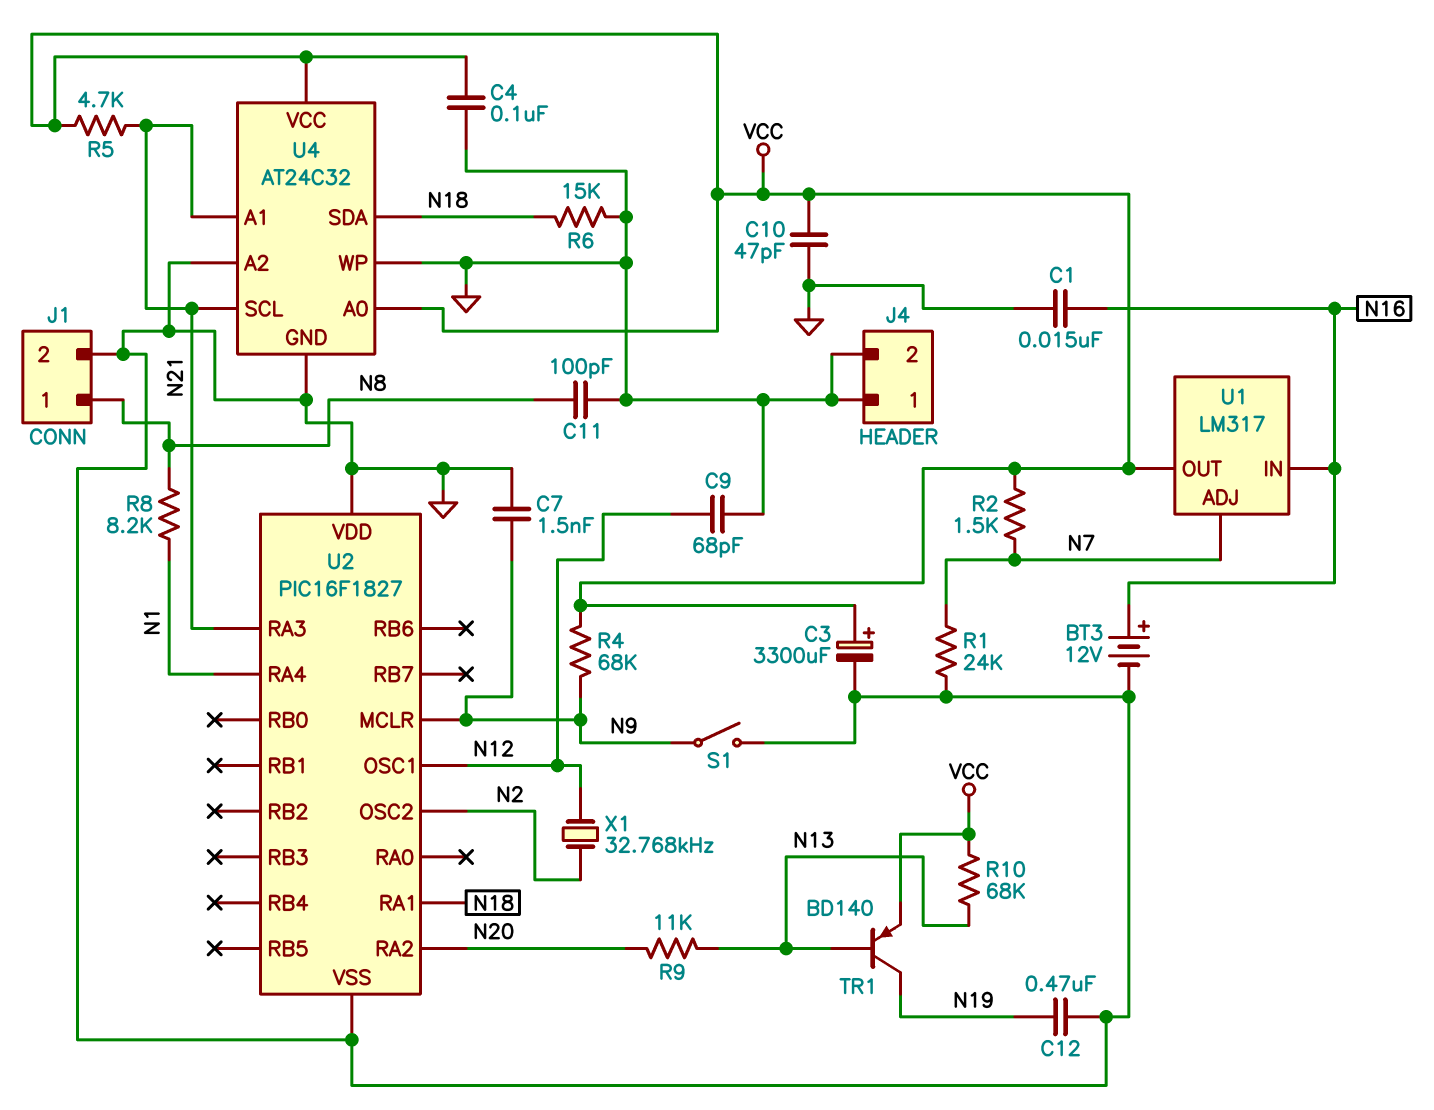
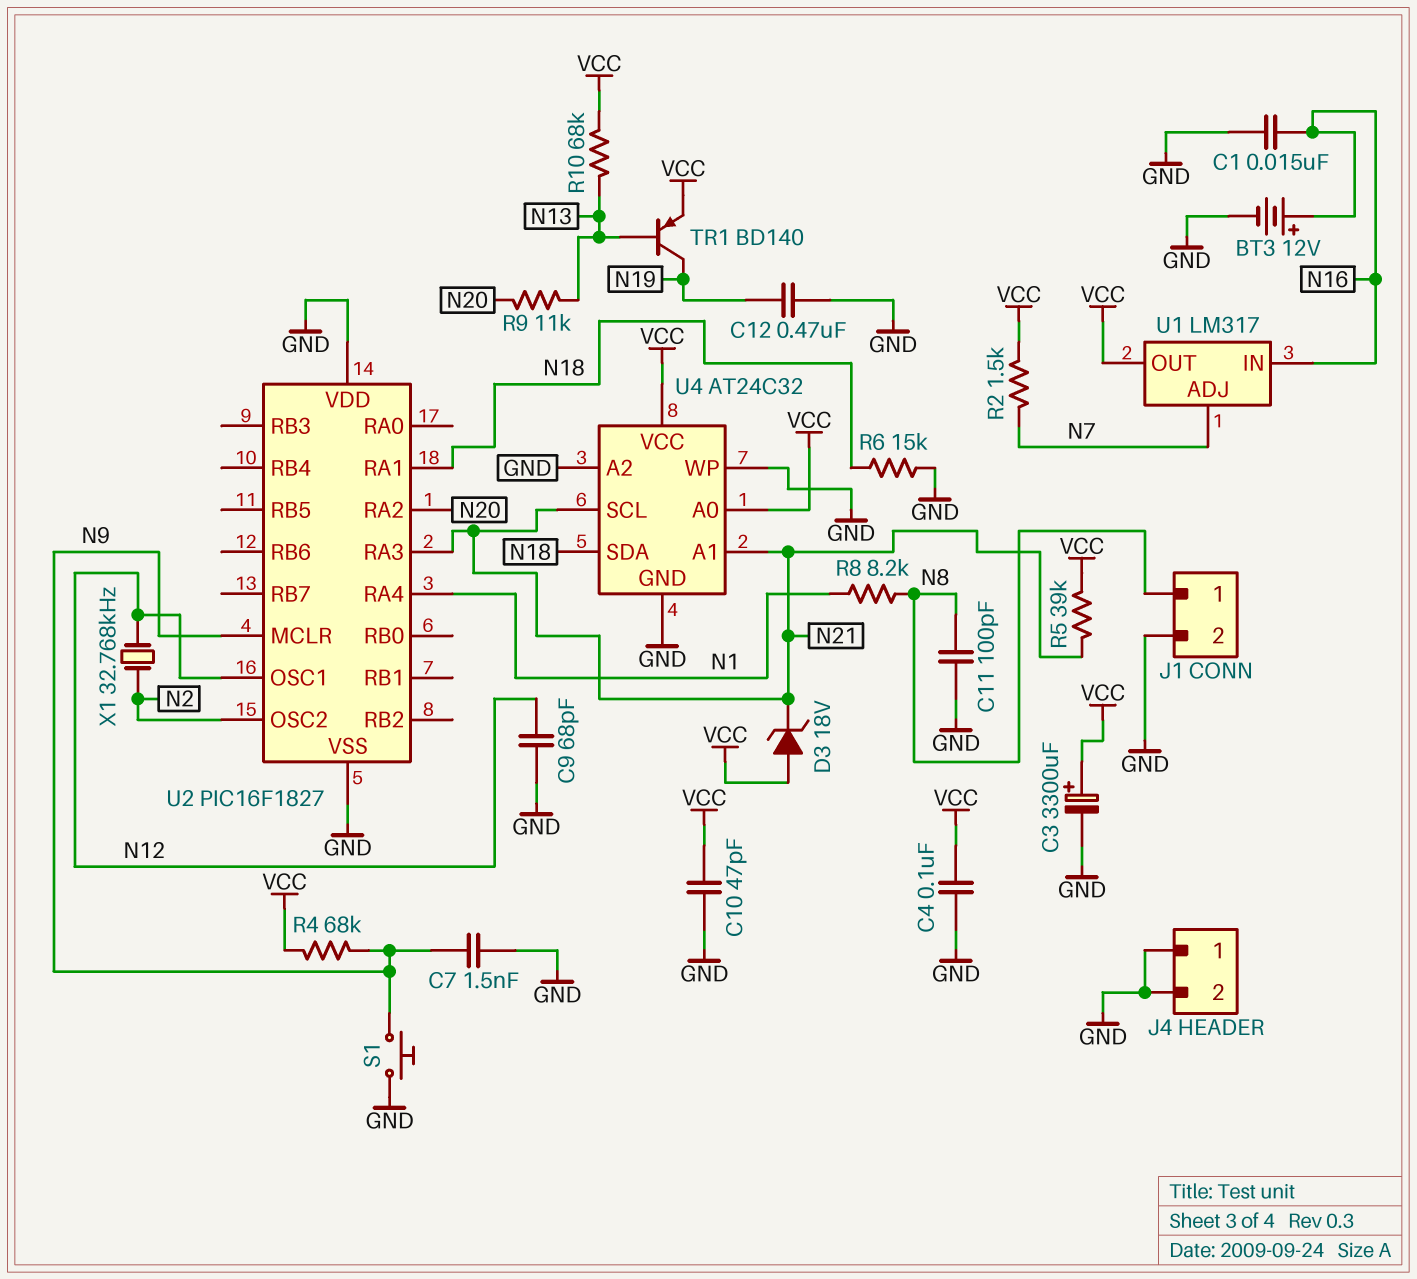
D3: none -> zener 18V (A VCC, K N21)
R1: 24k (GND, N7) -> none
R5: 4.7k (N21, VCC) -> 39k (N21, VCC)
S1: switch (GND, N9) -> button (GND, N9)

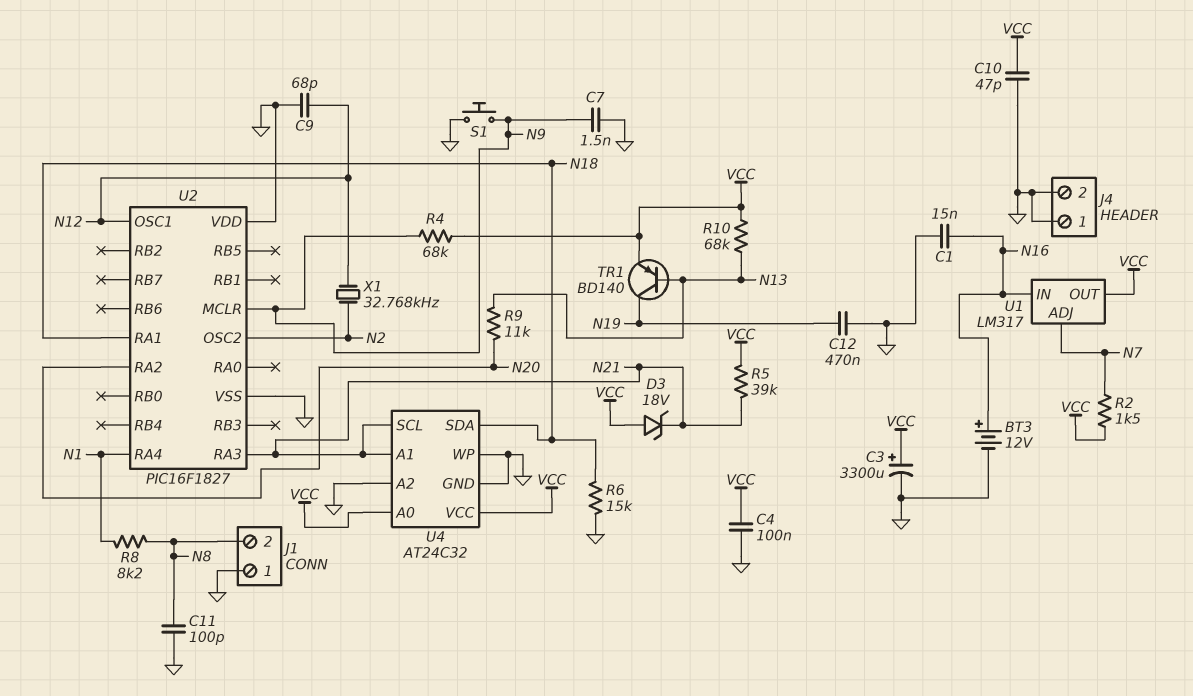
J1 pin 1: N8 -> GND
J1 pin 2: GND -> N8

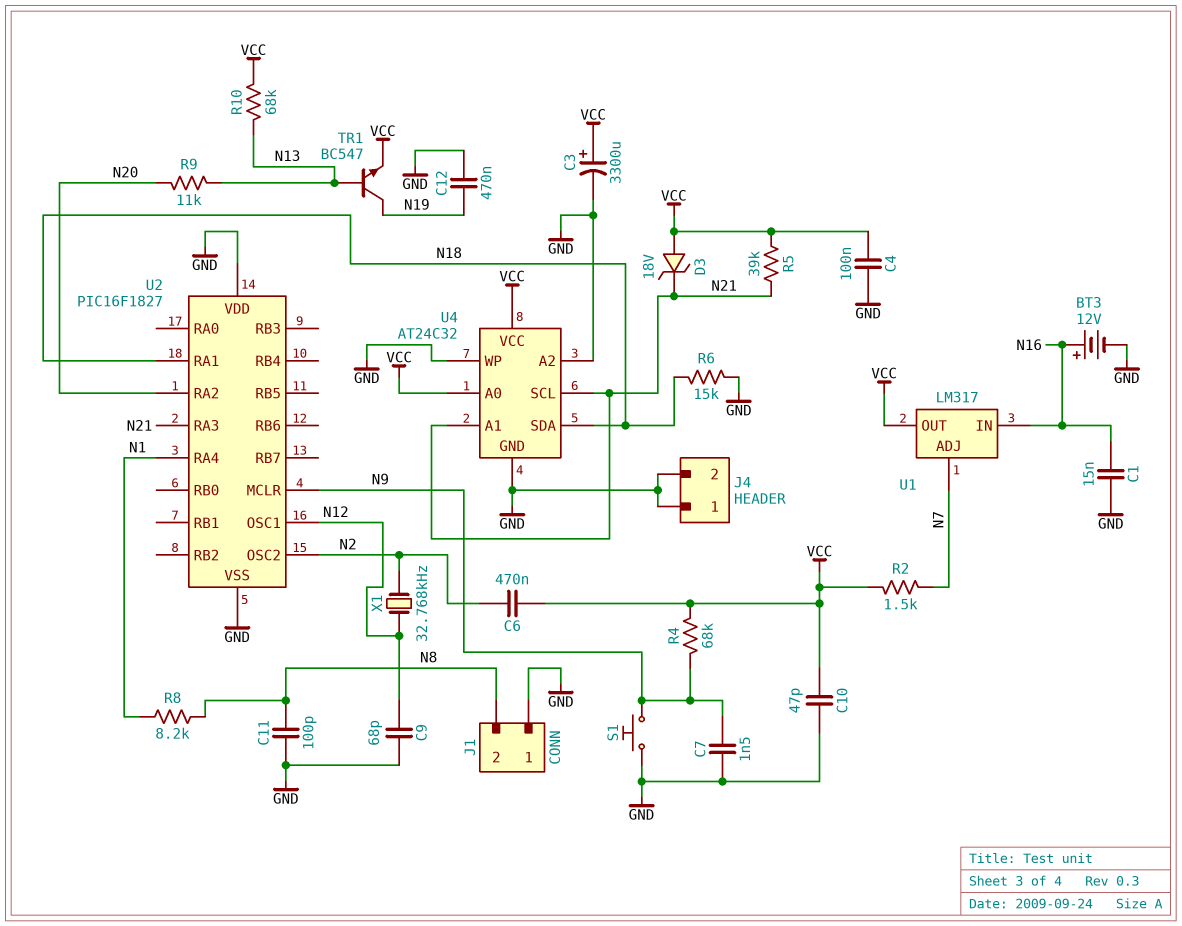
C6: none -> 470nF (N2, VCC)
TR1: PNP BD140 (B N13, C N19, E VCC) -> NPN BC547 (B N13, C N19, E VCC)

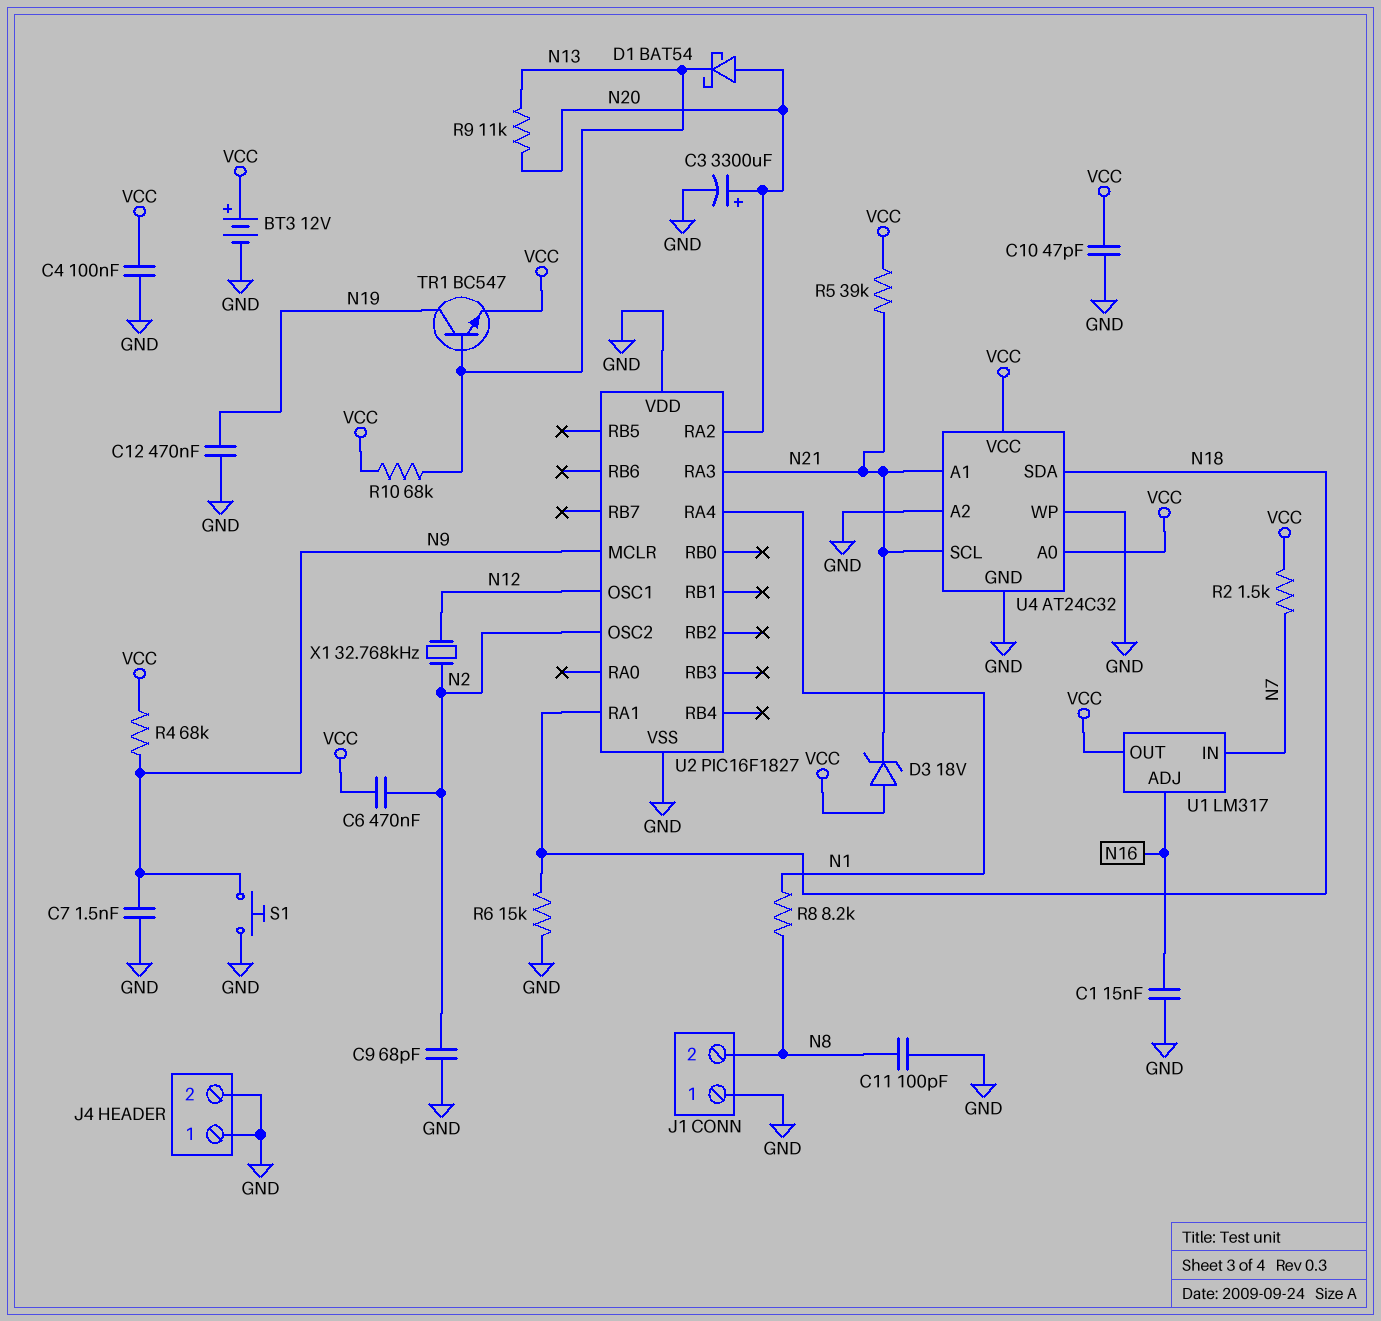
BT3: 12V (plus N16, minus GND) -> 12V (plus VCC, minus GND)
C3: 3300uF (plus VCC, minus GND) -> 3300uF (plus N20, minus GND)
C9: 68pF (GND, N12) -> 68pF (GND, N2)
D1: none -> schottky BAT54 (A N20, K N13)
U1 pin ADJ: N7 -> N16
U1 pin IN: N16 -> N7

